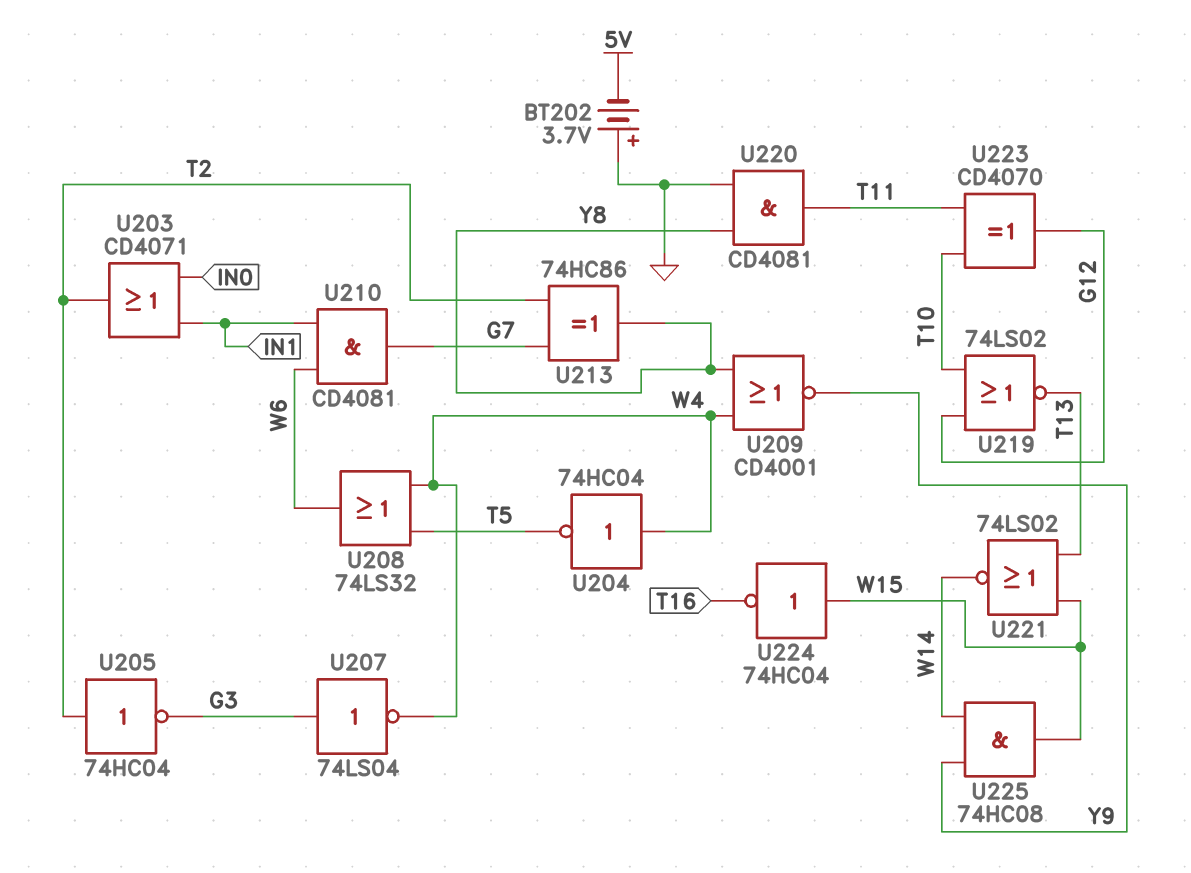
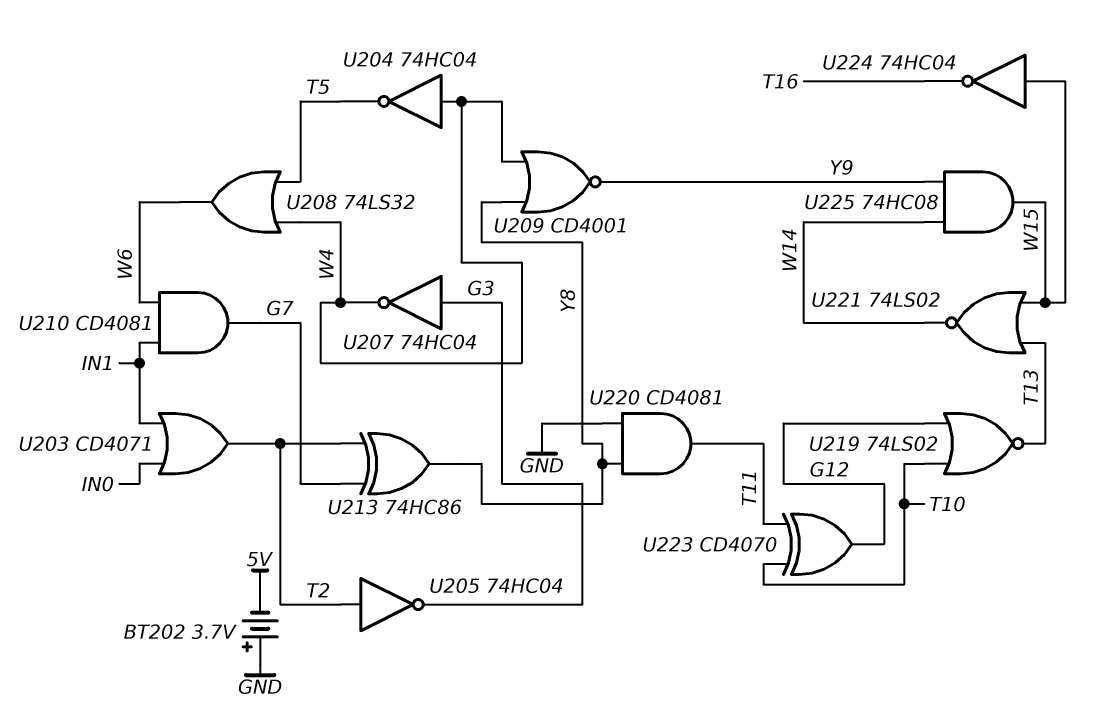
U207: NOT 74LS04 (in G3, out W4) -> NOT 74HC04 (in G3, out W4)

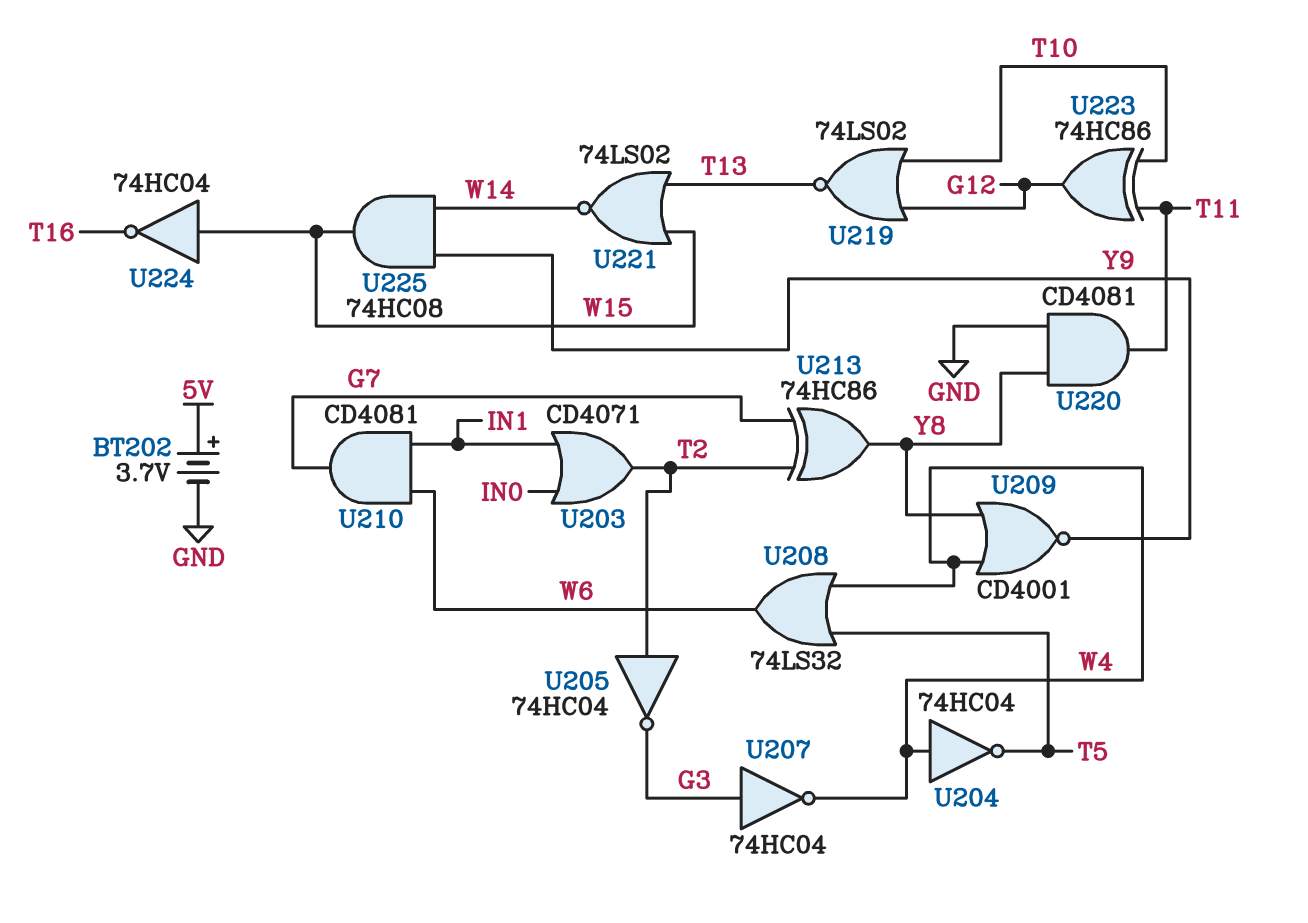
BT202: 3.7V (plus GND, minus 5V) -> 3.7V (plus 5V, minus GND)
U223: XOR CD4070 (in T10, in T11, out G12) -> XOR 74HC86 (in T10, in T11, out G12)

